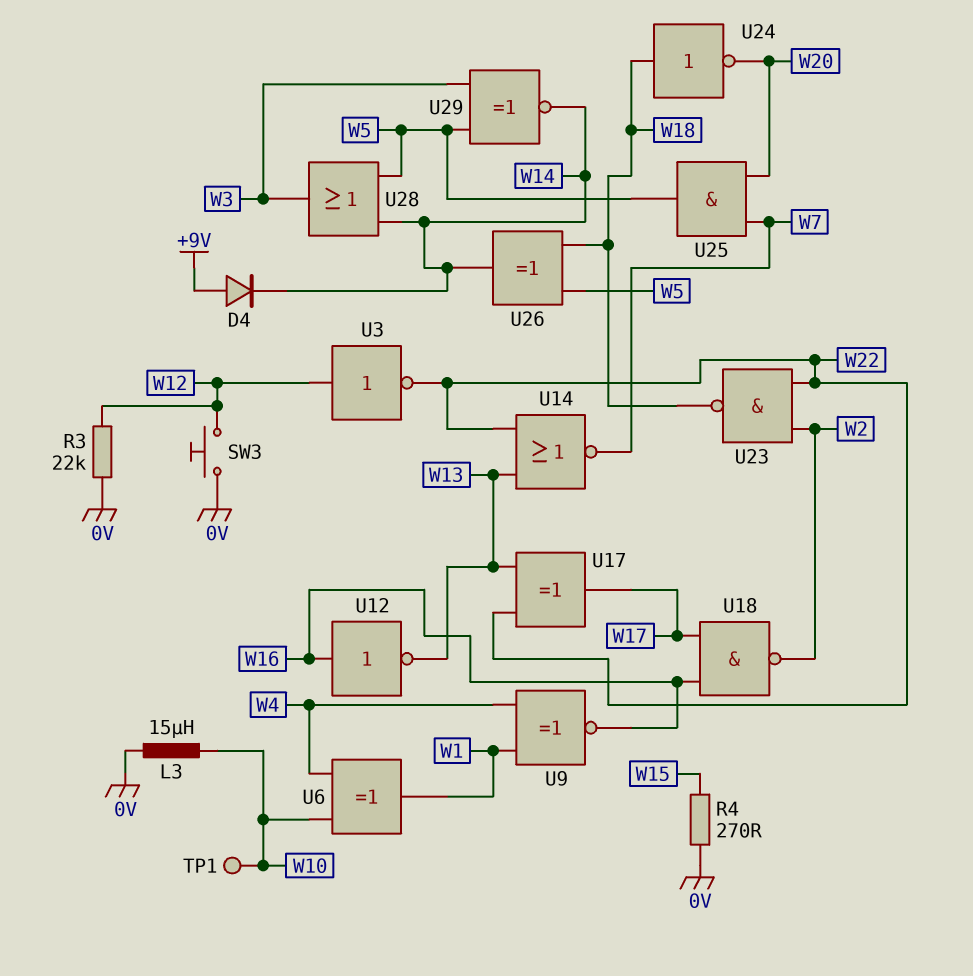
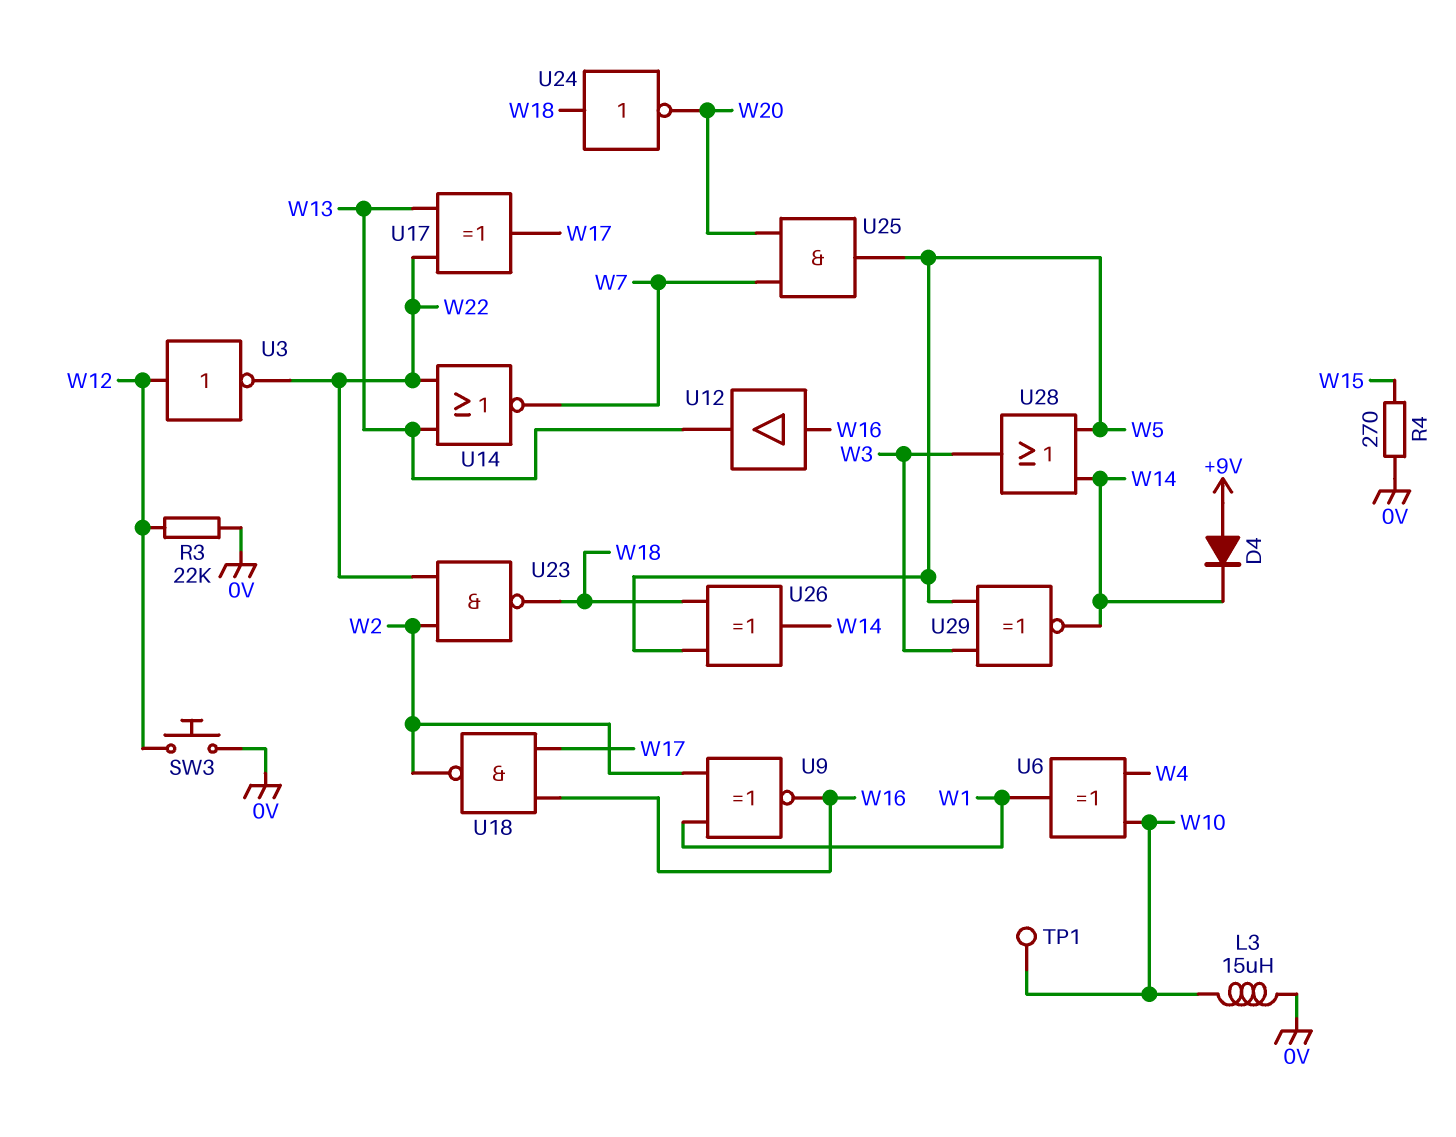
U9: XNOR (in W1, in W4, out W16) -> XNOR (in W1, in W2, out W16)
U12: NOT (in W16, out W13) -> buffer (in W16, out W13)

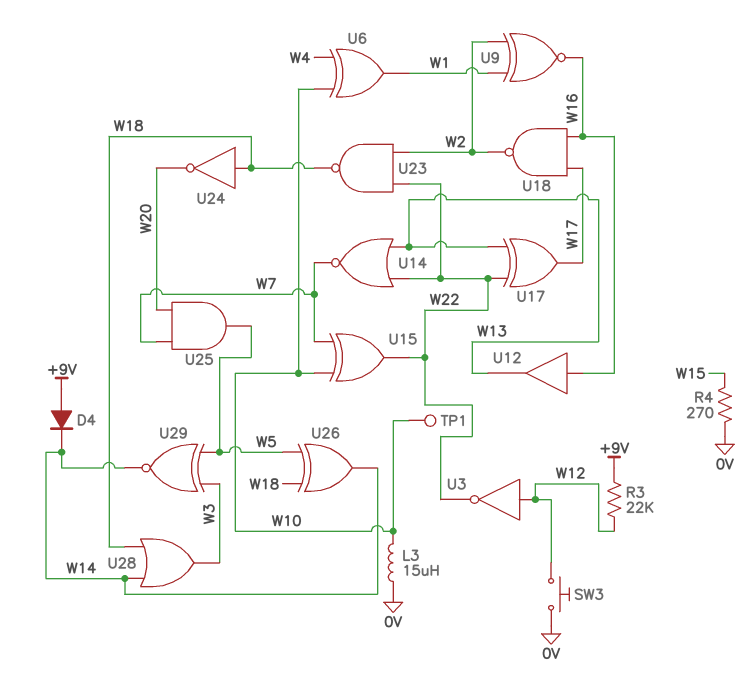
R3: 22k (0V, W12) -> 22k (+9V, W12)
U15: none -> XOR (in W7, in W10, out W22)
U28: OR (in W5, in W14, out W3) -> OR (in W14, in W18, out W3)

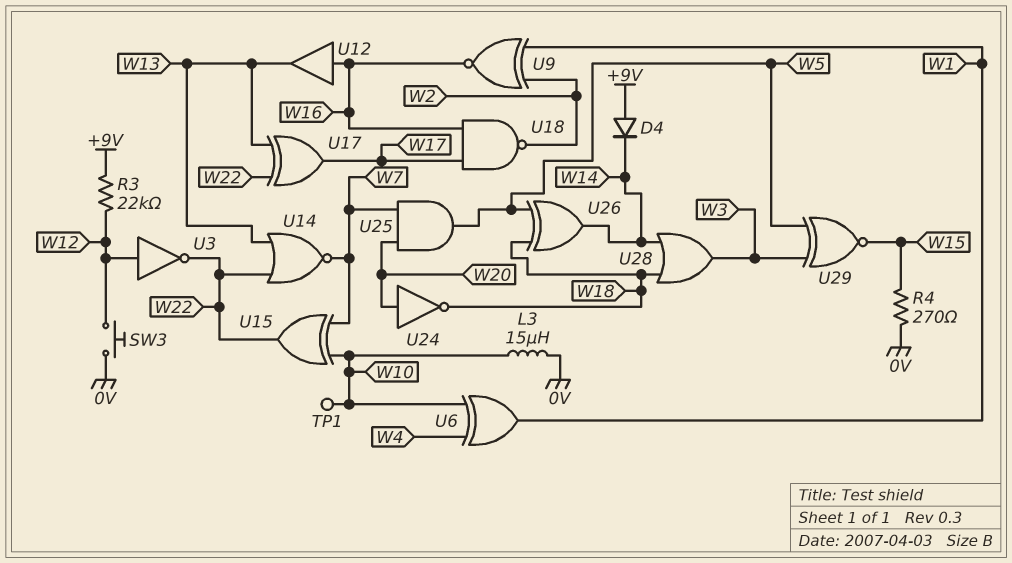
U23: NAND (in W2, in W22, out W18) -> none
U24: NOT (in W18, out W20) -> NOT (in W20, out W18)
U29: XNOR (in W3, in W5, out W14) -> XNOR (in W3, in W5, out W15)

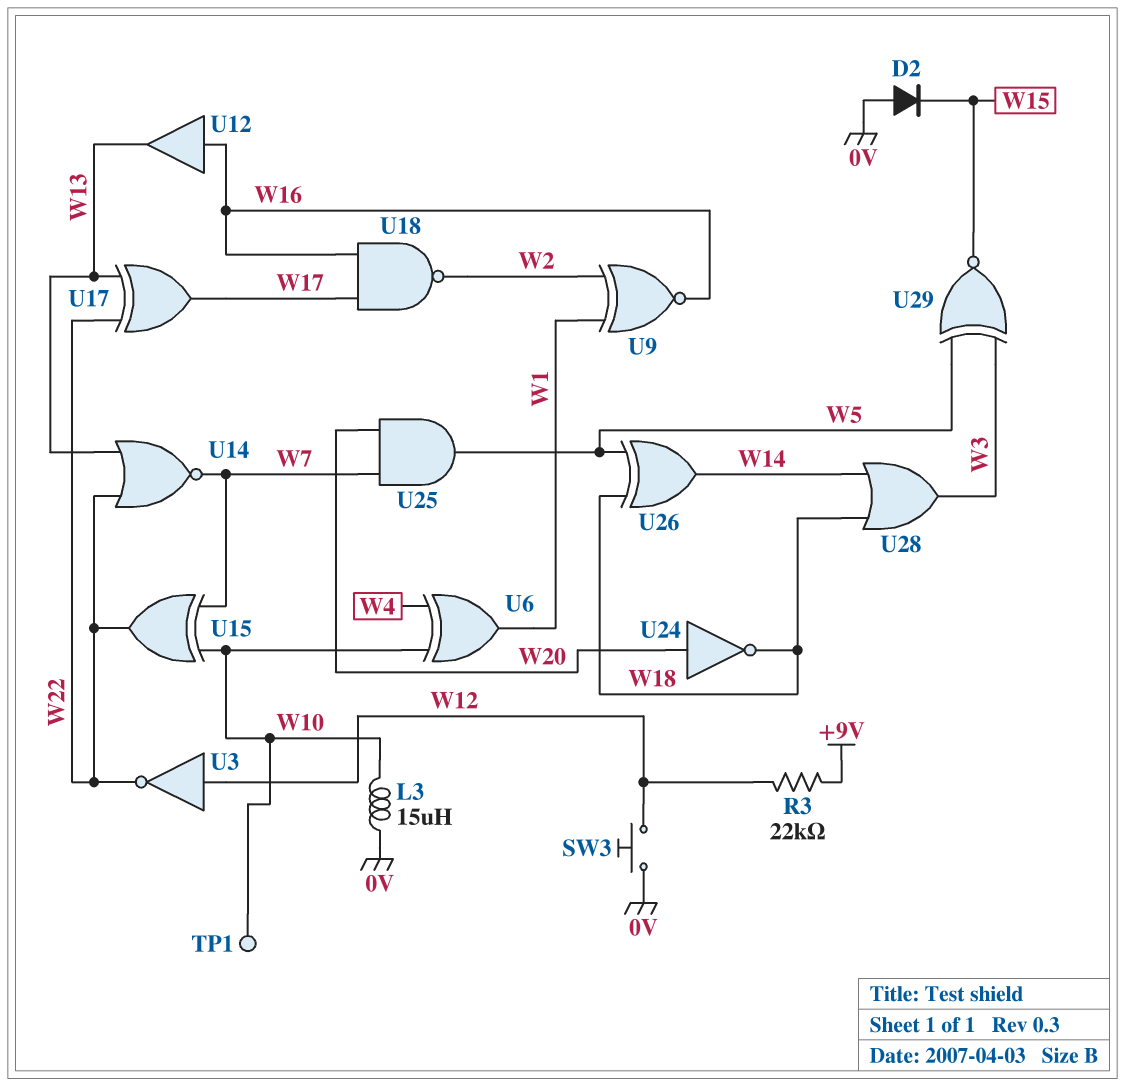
D2: none -> diode (A 0V, K W15)
D4: diode (A +9V, K W14) -> none
R4: 270 (0V, W15) -> none

